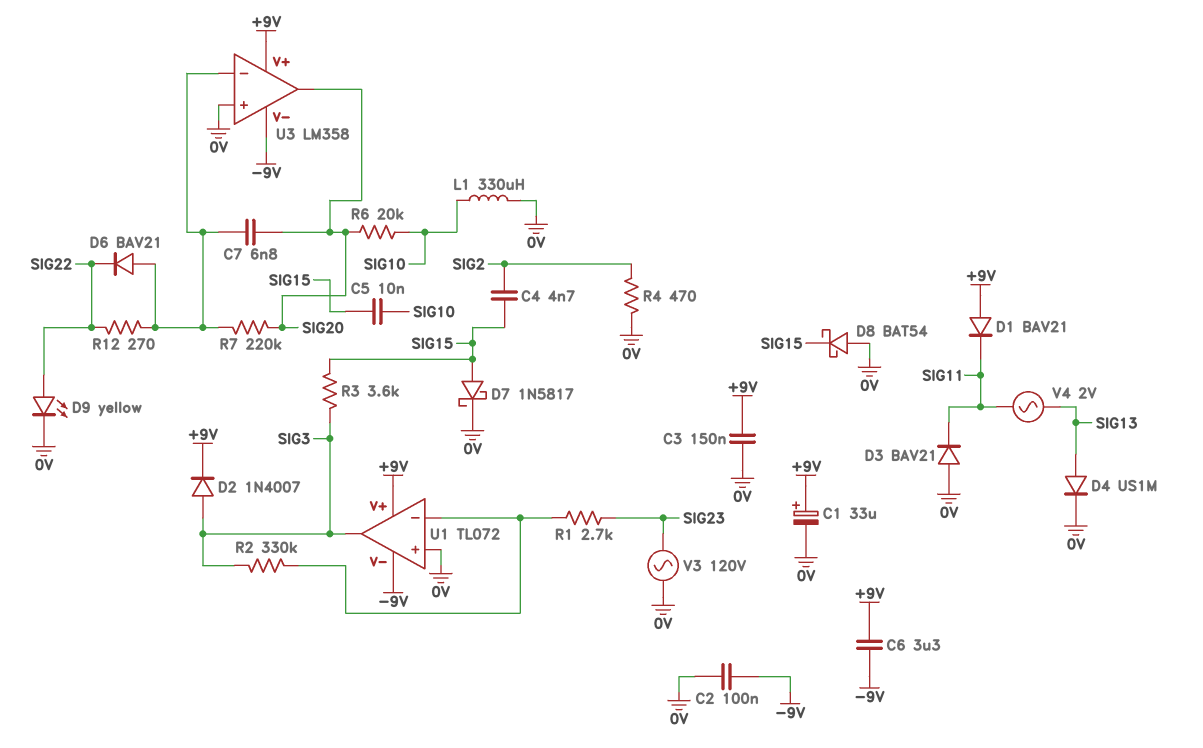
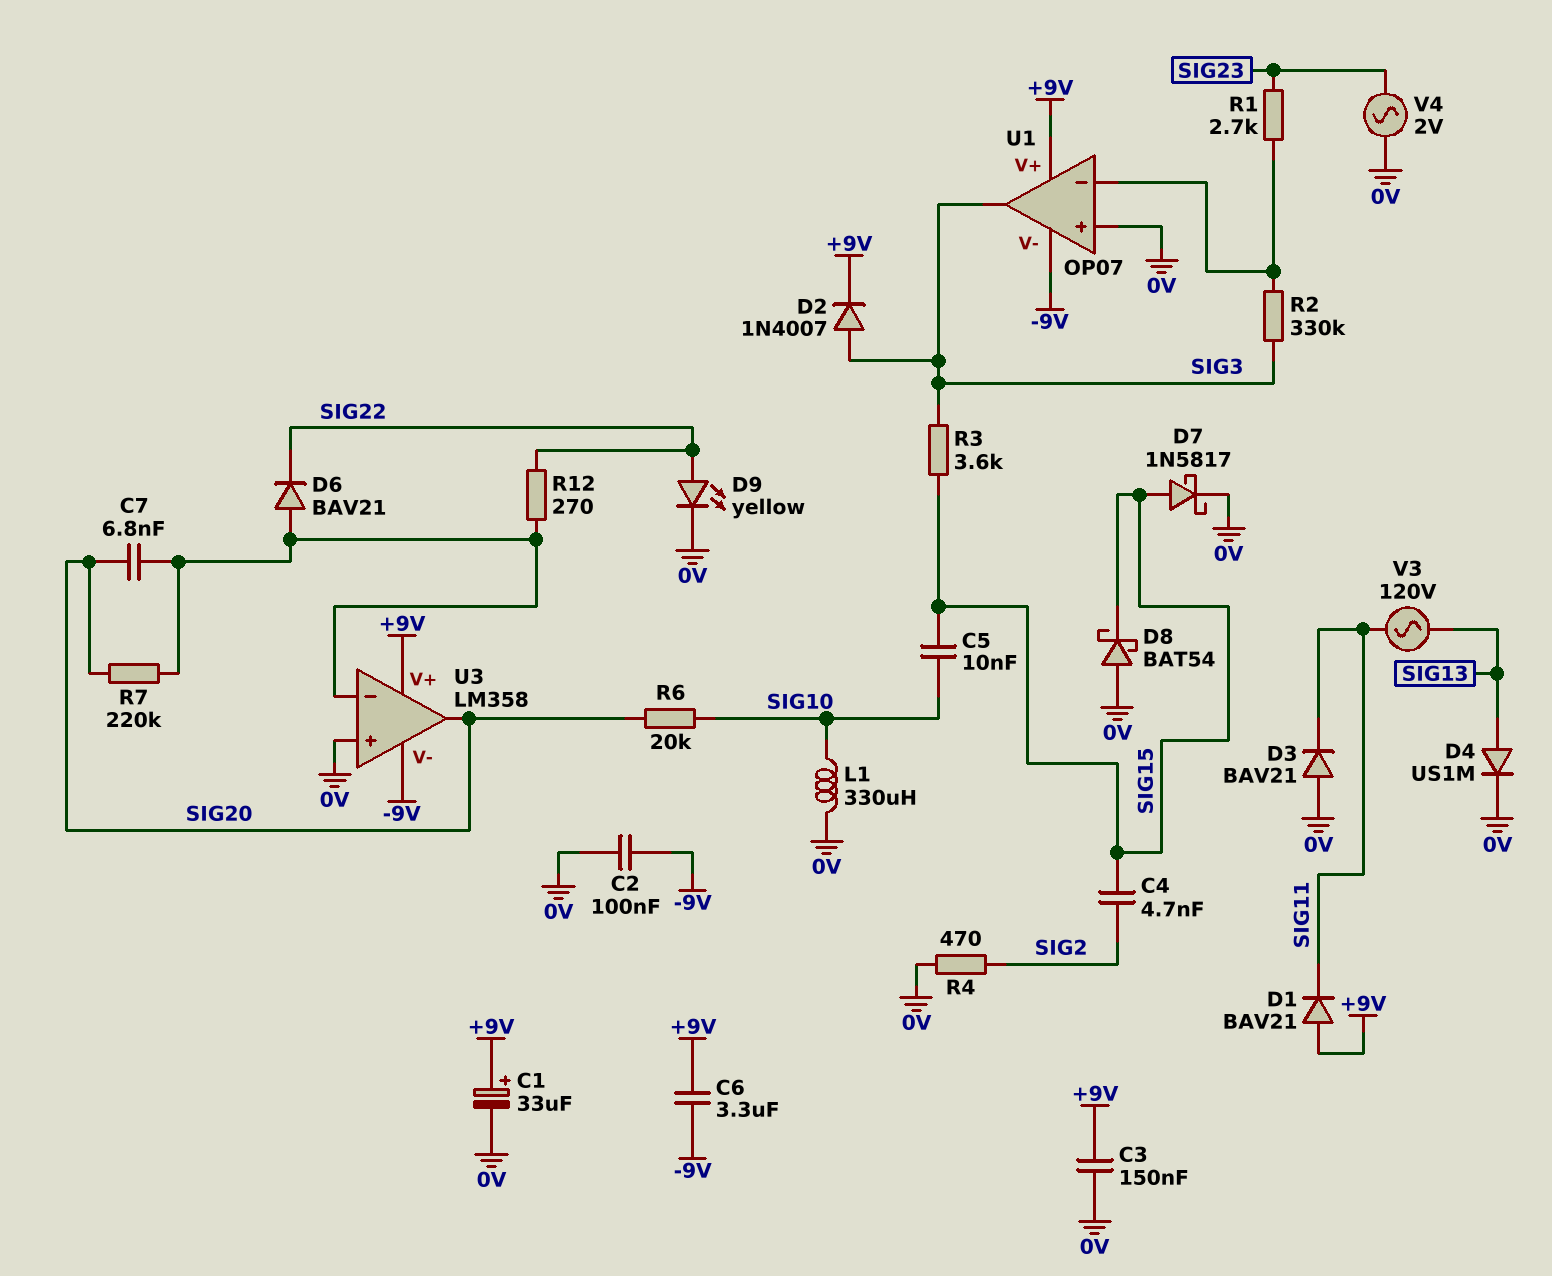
U1: TL072 -> OP07
V3: AC 120V (0V, SIG23) -> AC 120V (SIG11, SIG13)
V4: AC 2V (SIG11, SIG13) -> AC 2V (0V, SIG23)

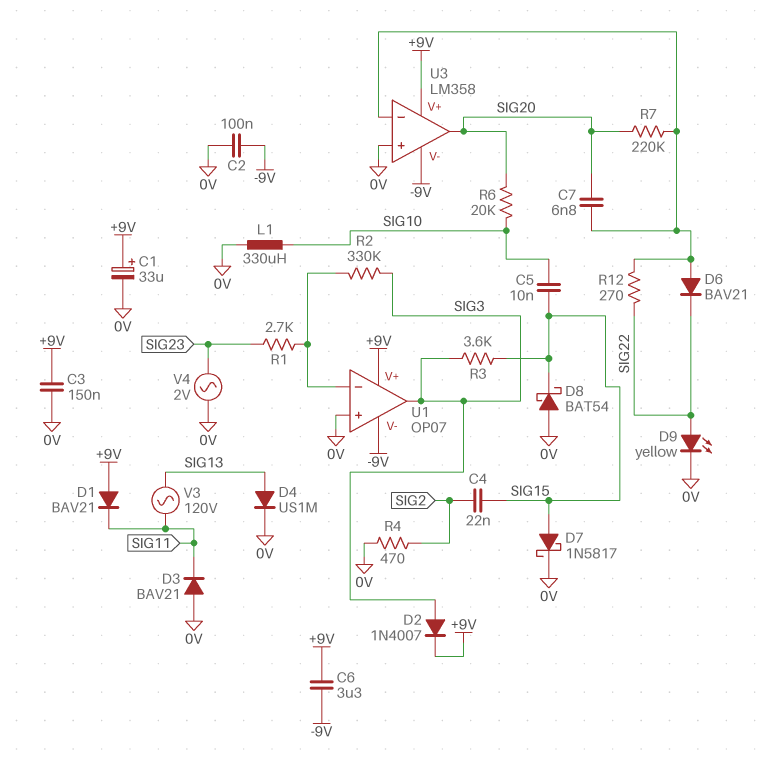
C4: 4.7nF (SIG2, SIG15) -> 22nF (SIG2, SIG15)

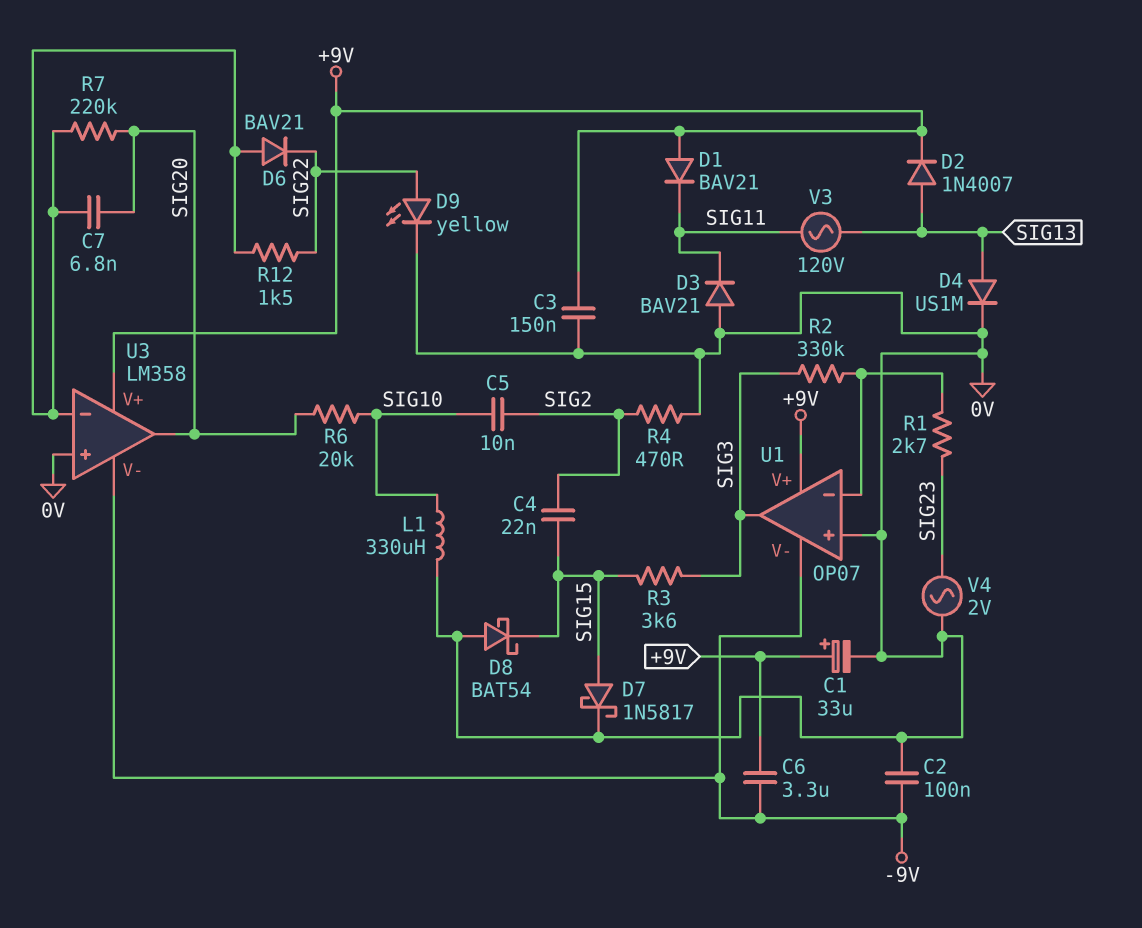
C5: 10nF (SIG10, SIG15) -> 10nF (SIG2, SIG10)
D2: diode 1N4007 (A SIG3, K +9V) -> diode 1N4007 (A SIG13, K +9V)
R12: 270 (SIG22, U3/in-) -> 1.5k (SIG22, U3/in-)

